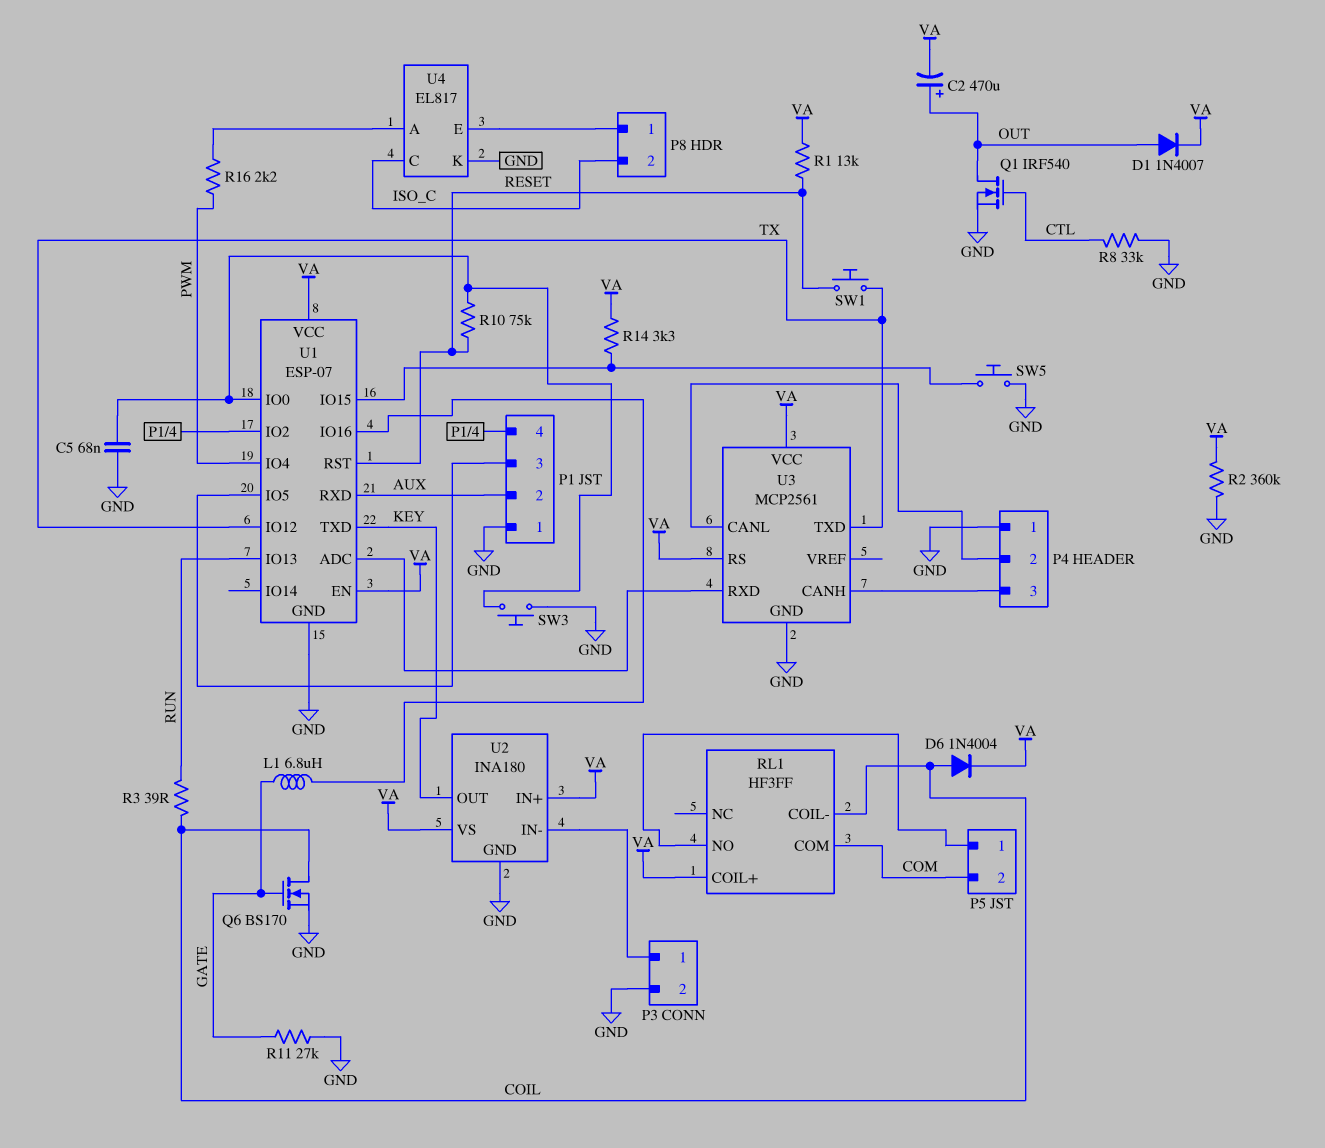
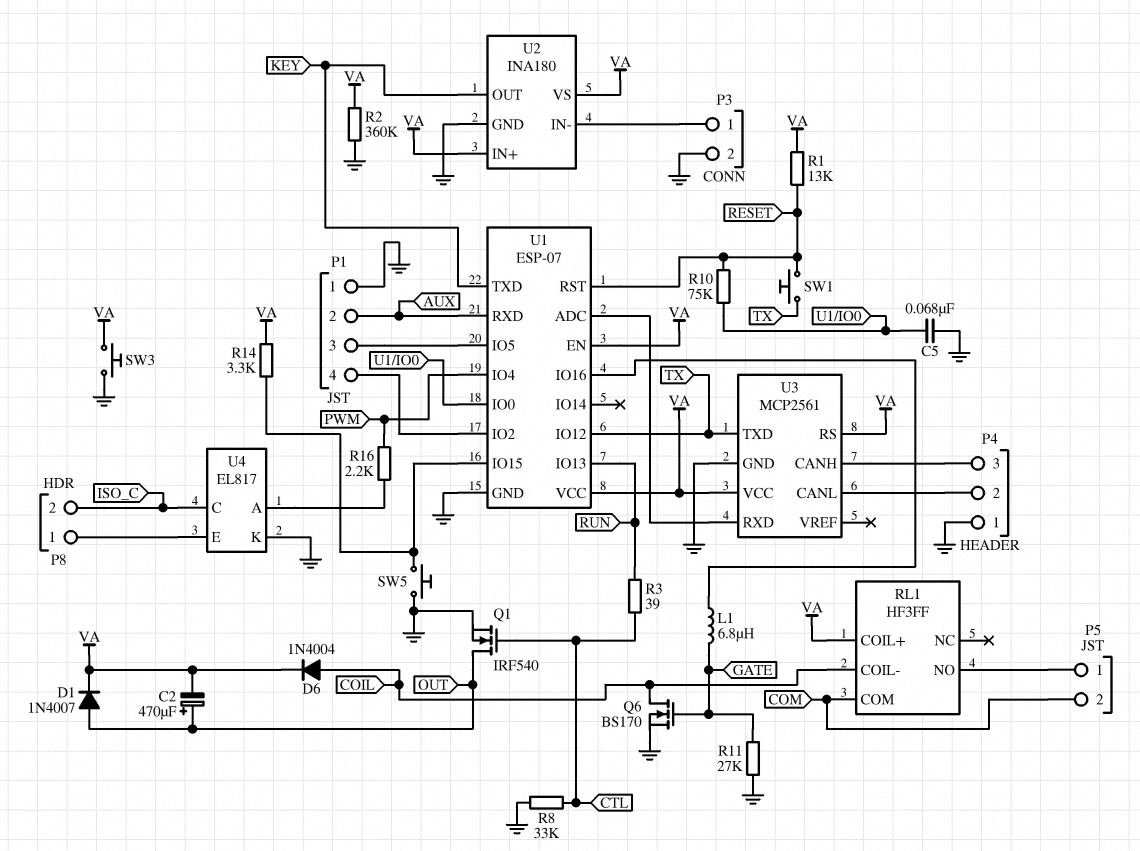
R3: 39 (COIL, RUN) -> 39 (CTL, RUN)
SW3: button (GND, U1/IO0) -> button (GND, VA)

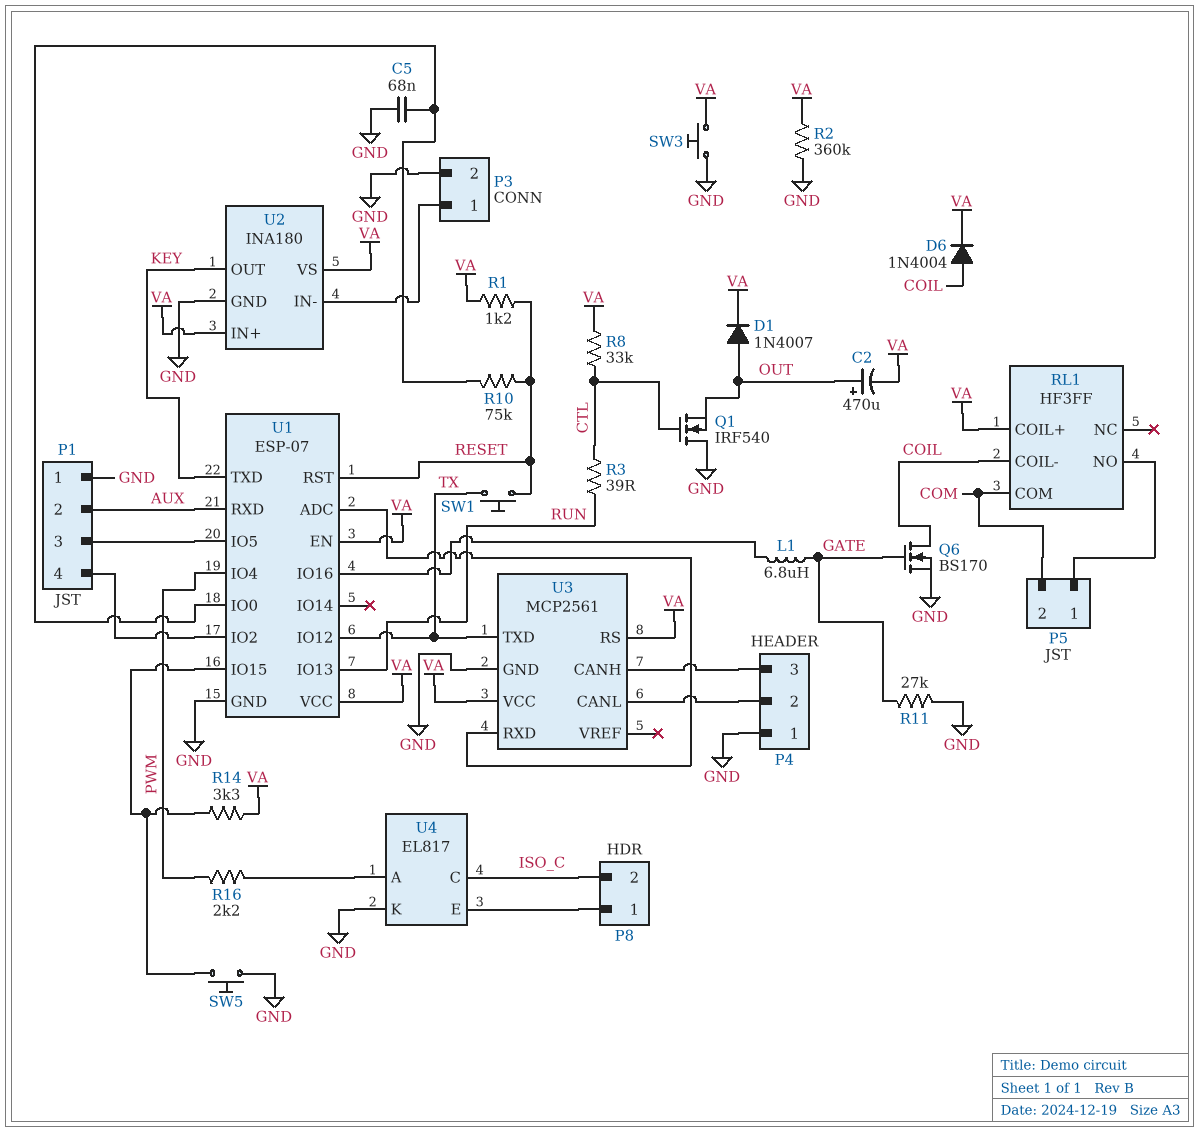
Q1: NMOS IRF540 (G CTL, D OUT, S GND) -> NMOS IRF540 (G CTL, D GND, S OUT)
R1: 13k (RESET, VA) -> 1.2k (RESET, VA)
R8: 33k (CTL, GND) -> 33k (CTL, VA)

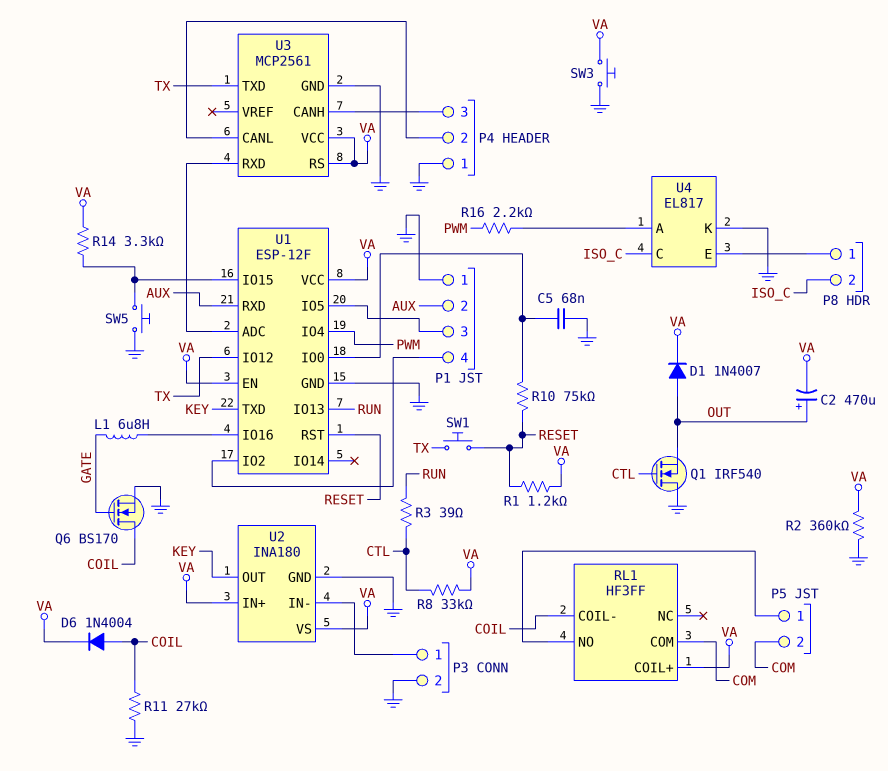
R11: 27k (GATE, GND) -> 27k (COIL, GND)
U1: ESP-07 -> ESP-12F

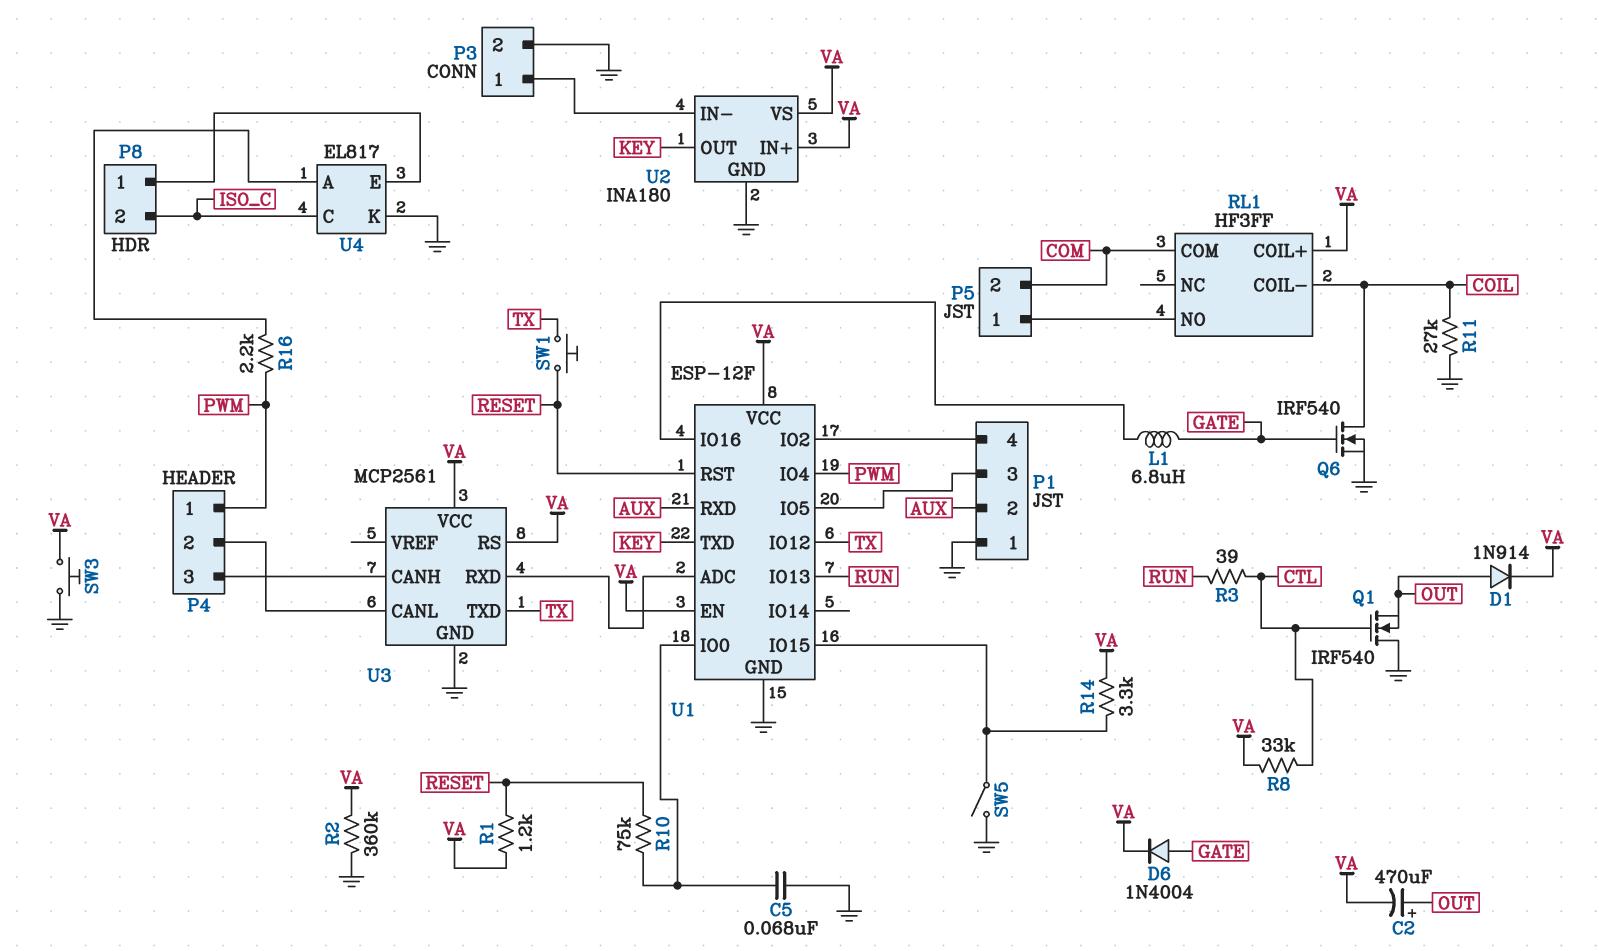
D1: diode 1N4007 (A OUT, K VA) -> diode 1N914 (A OUT, K VA)
D6: diode 1N4004 (A COIL, K VA) -> diode 1N4004 (A GATE, K VA)
P4 pin 1: GND -> PWM
Q6: NMOS BS170 (G GATE, D COIL, S GND) -> NMOS IRF540 (G GATE, D COIL, S GND)
SW5: button (GND, U1/IO15) -> switch (GND, U1/IO15)

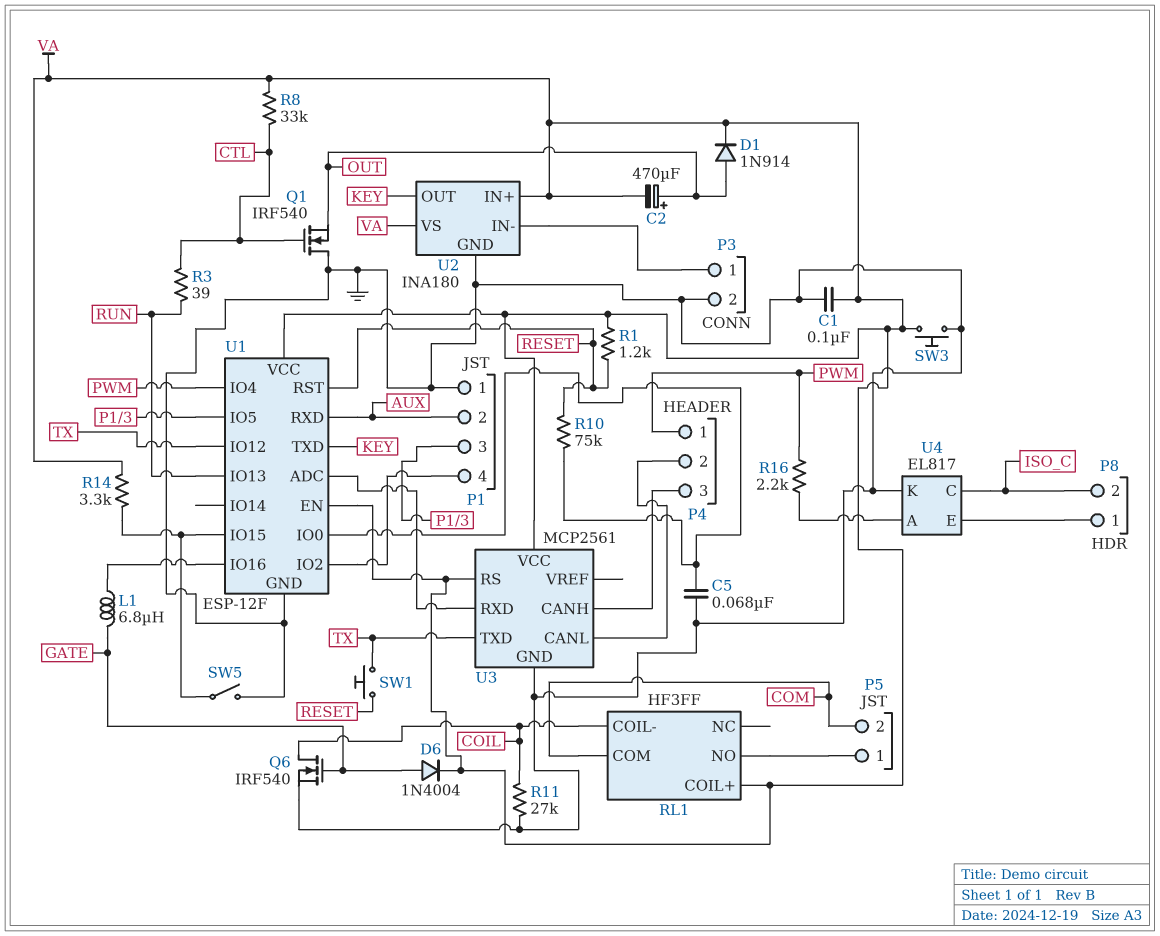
C1: none -> 100nF (GND, VA)
R2: 360k (GND, VA) -> none

